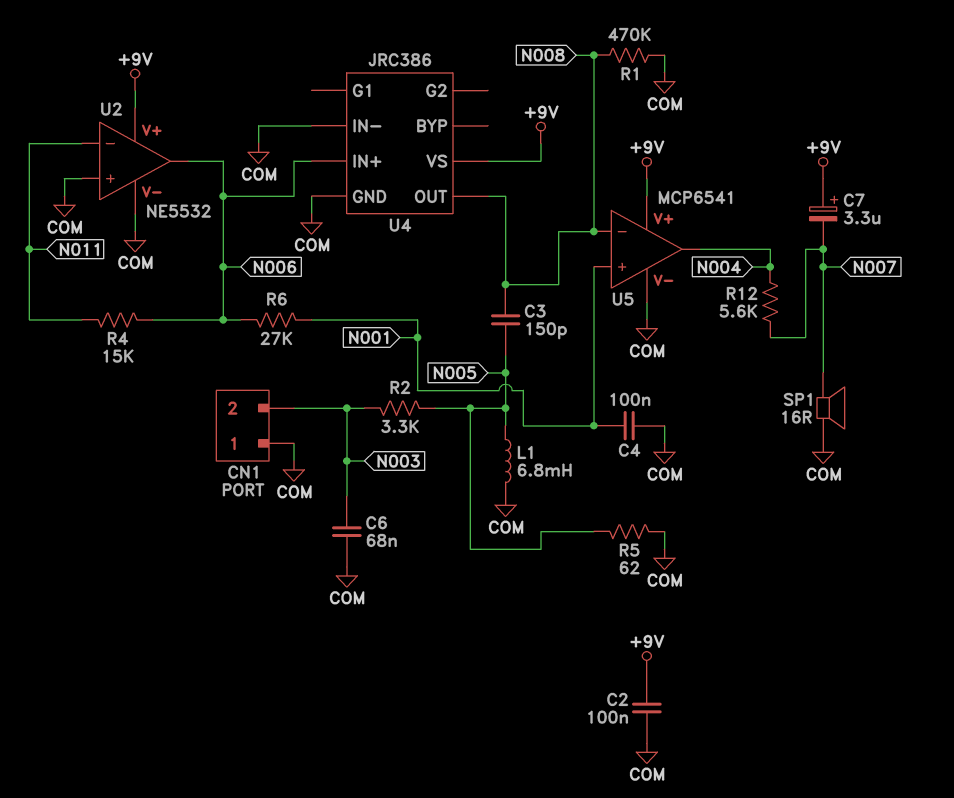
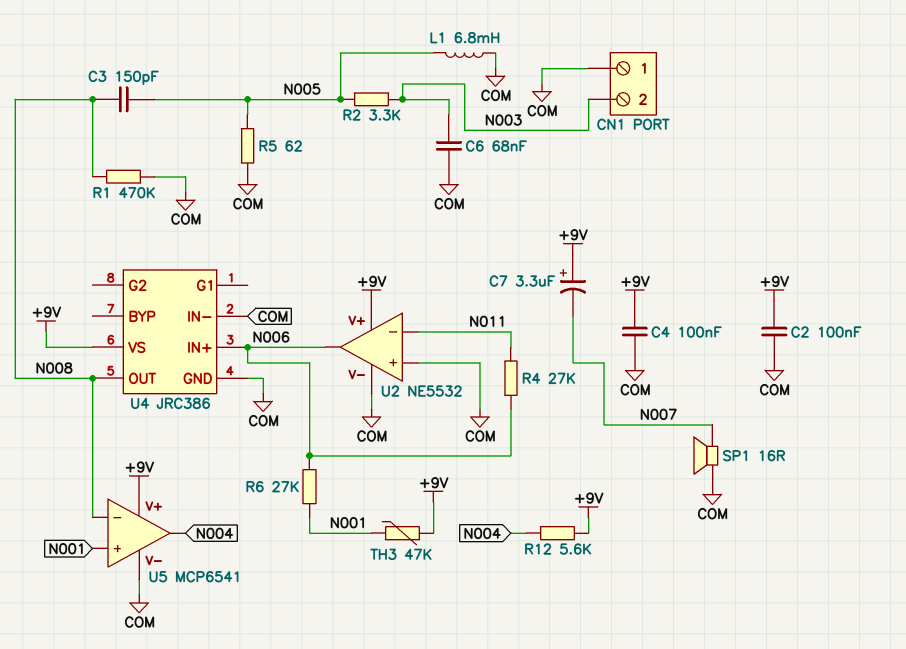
C4: 100nF (COM, N001) -> 100nF (+9V, COM)
R4: 15k (N006, N011) -> 27k (N006, N011)
R12: 5.6k (N004, N007) -> 5.6k (+9V, N004)
TH3: none -> 47k (+9V, N001)

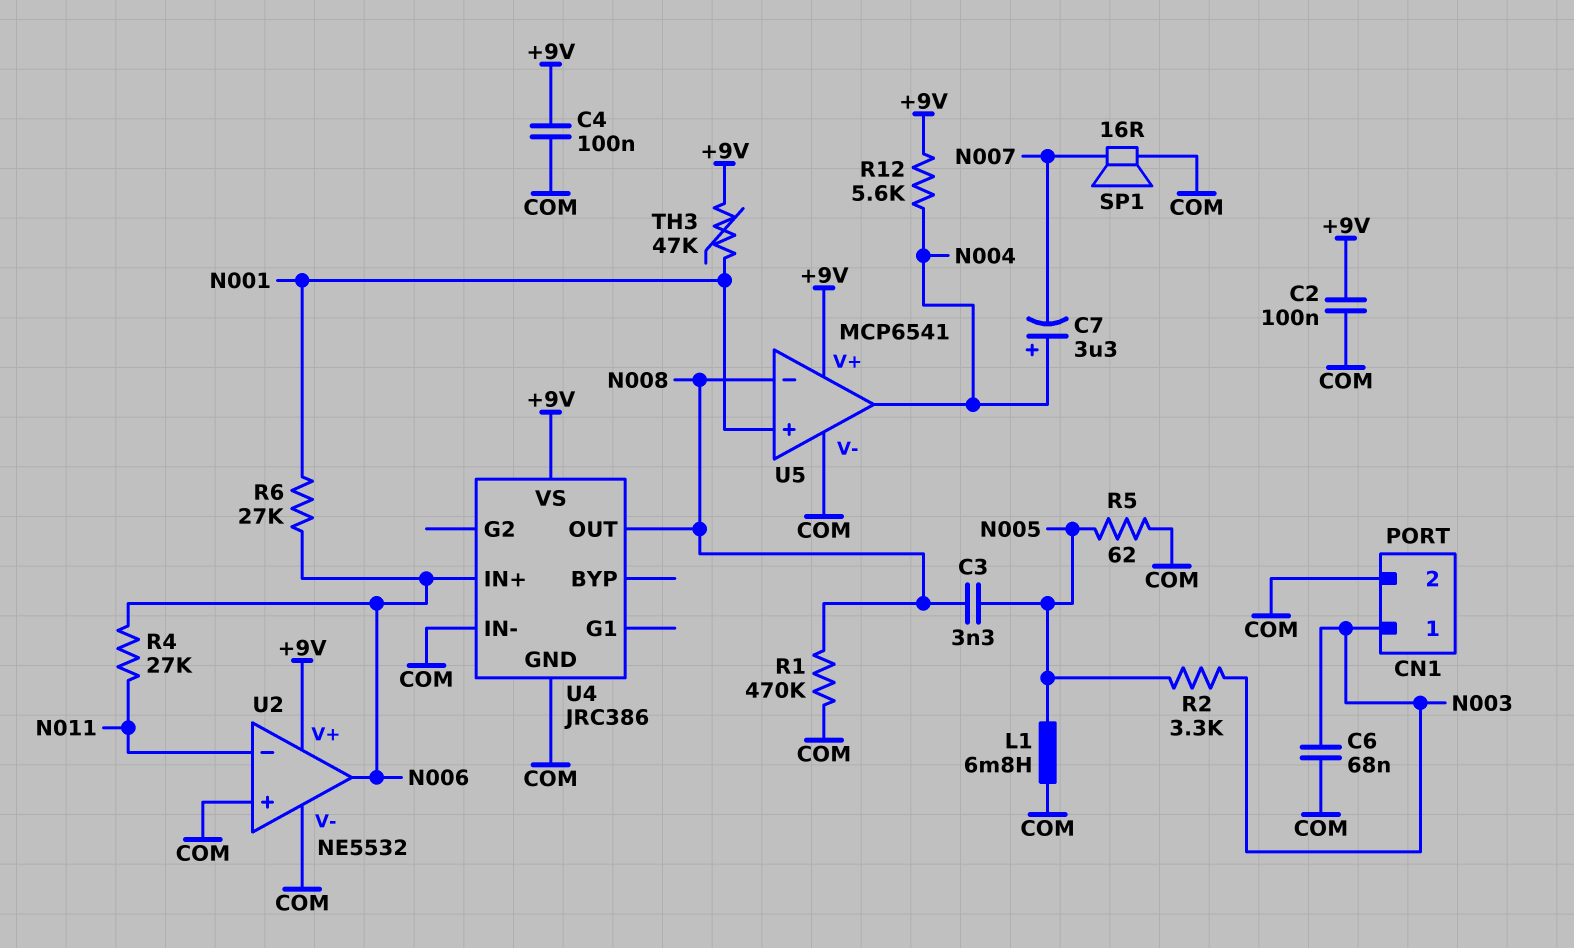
C3: 150pF (N005, N008) -> 3.3nF (N005, N008)
C7: 3.3uF (plus +9V, minus N007) -> 3.3uF (plus N004, minus N007)
CN1 pin 1: COM -> N003
CN1 pin 2: N003 -> COM

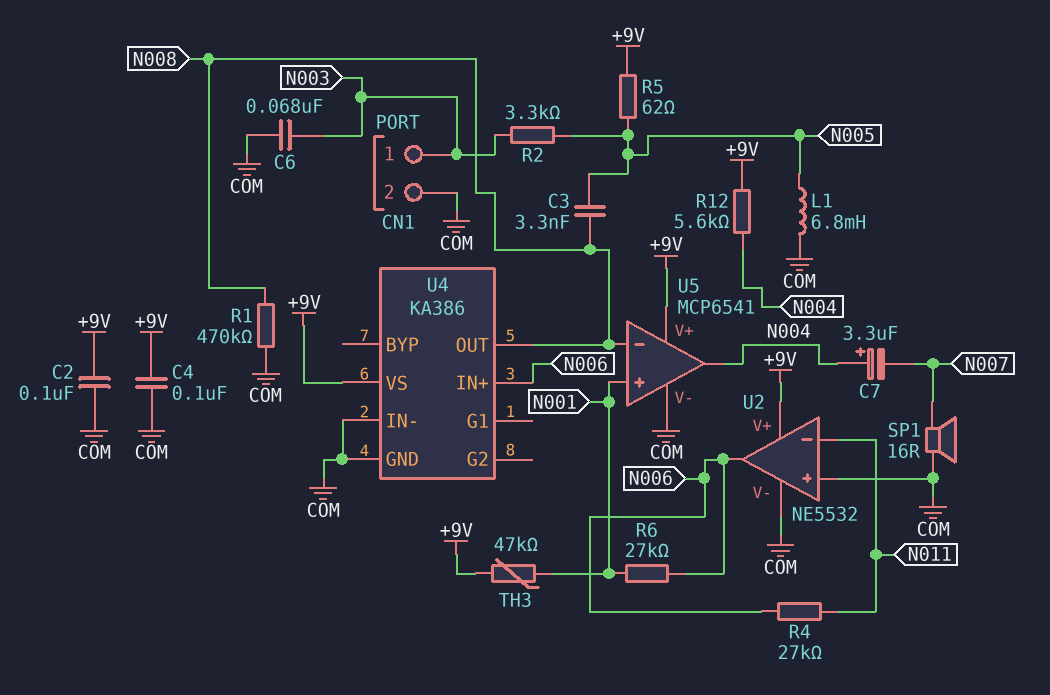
R5: 62 (COM, N005) -> 62 (+9V, N005)
U4: JRC386 -> KA386

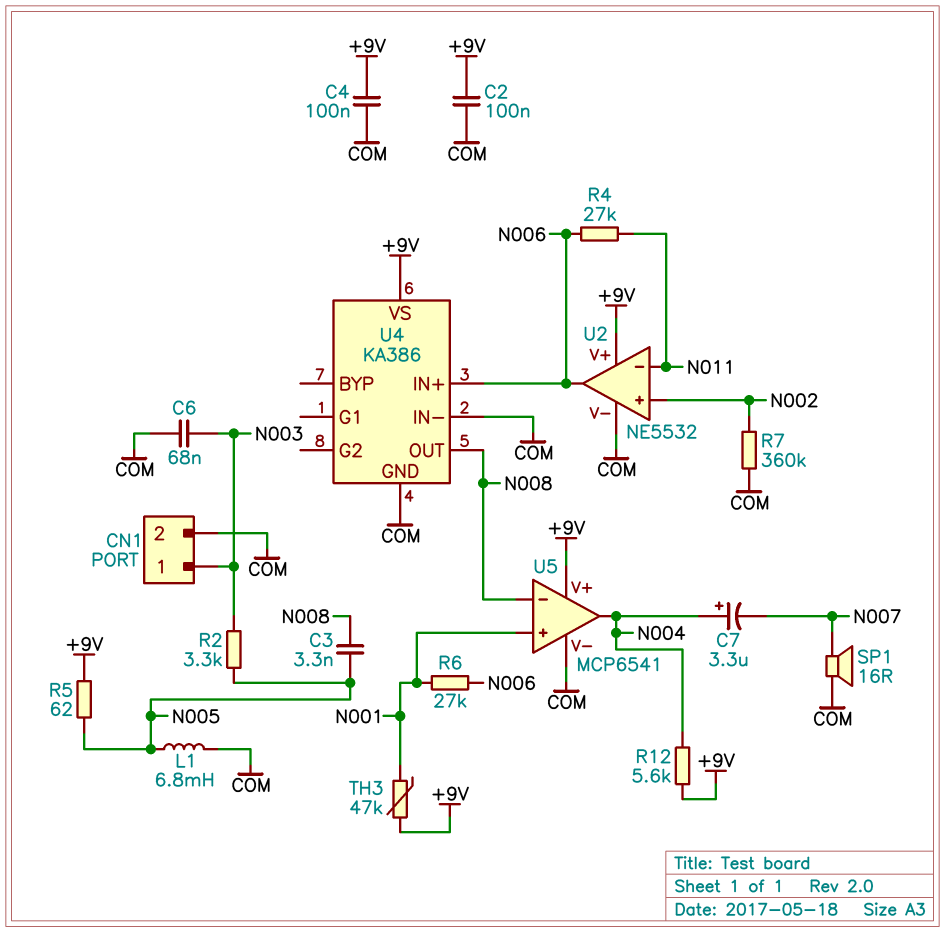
R1: 470k (COM, N008) -> none
R7: none -> 360k (COM, N002)
U2 pin in+: COM -> N002

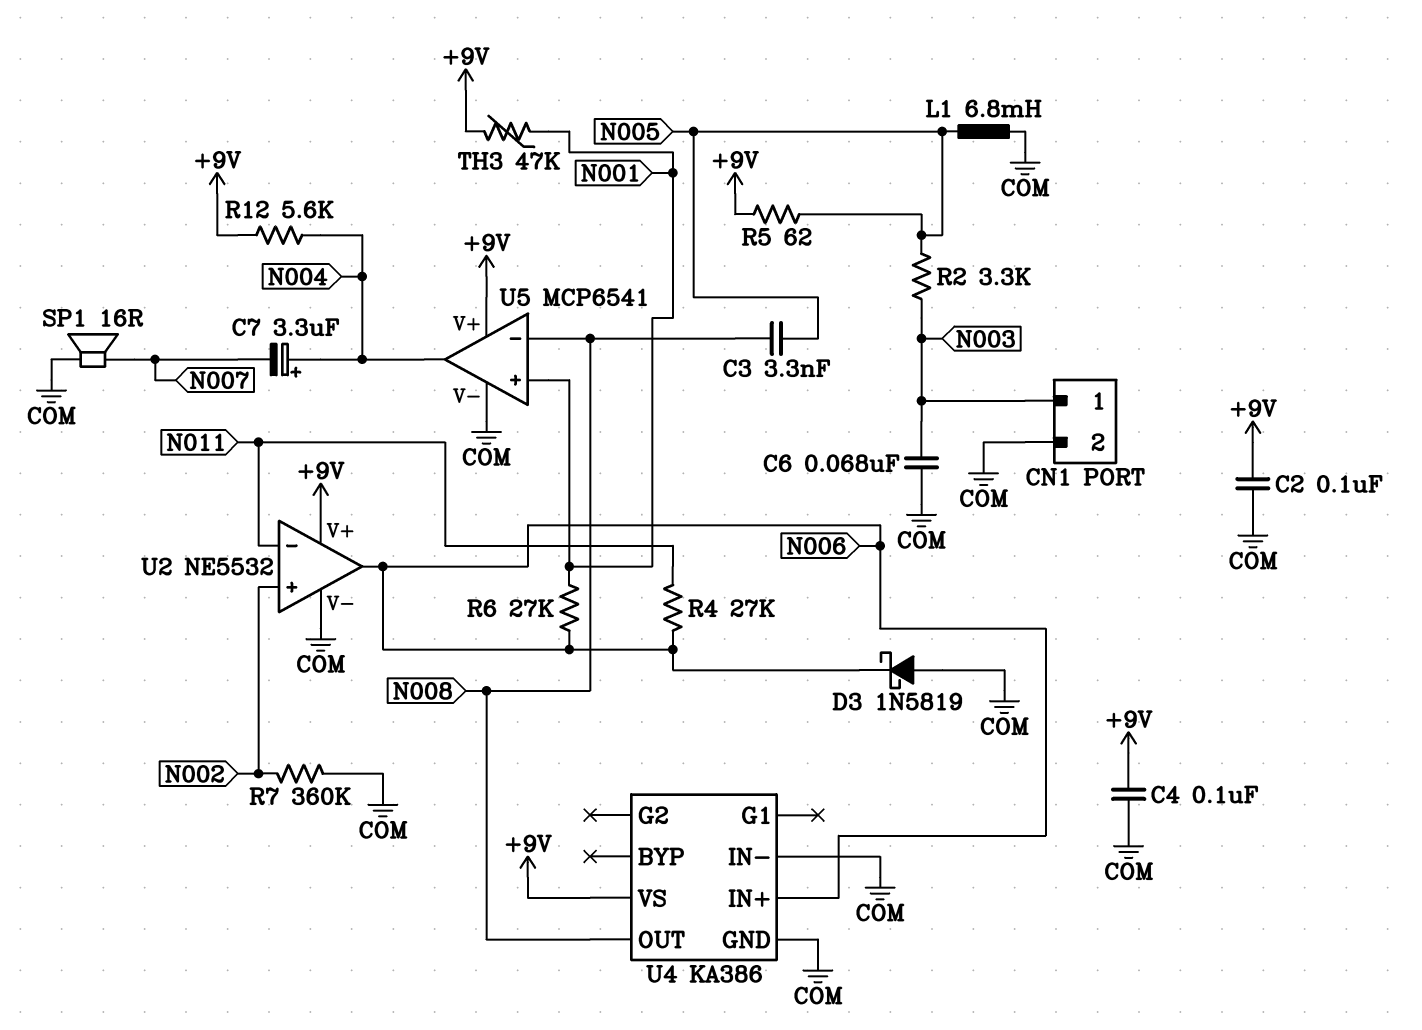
D3: none -> schottky 1N5819 (A COM, K N006)

